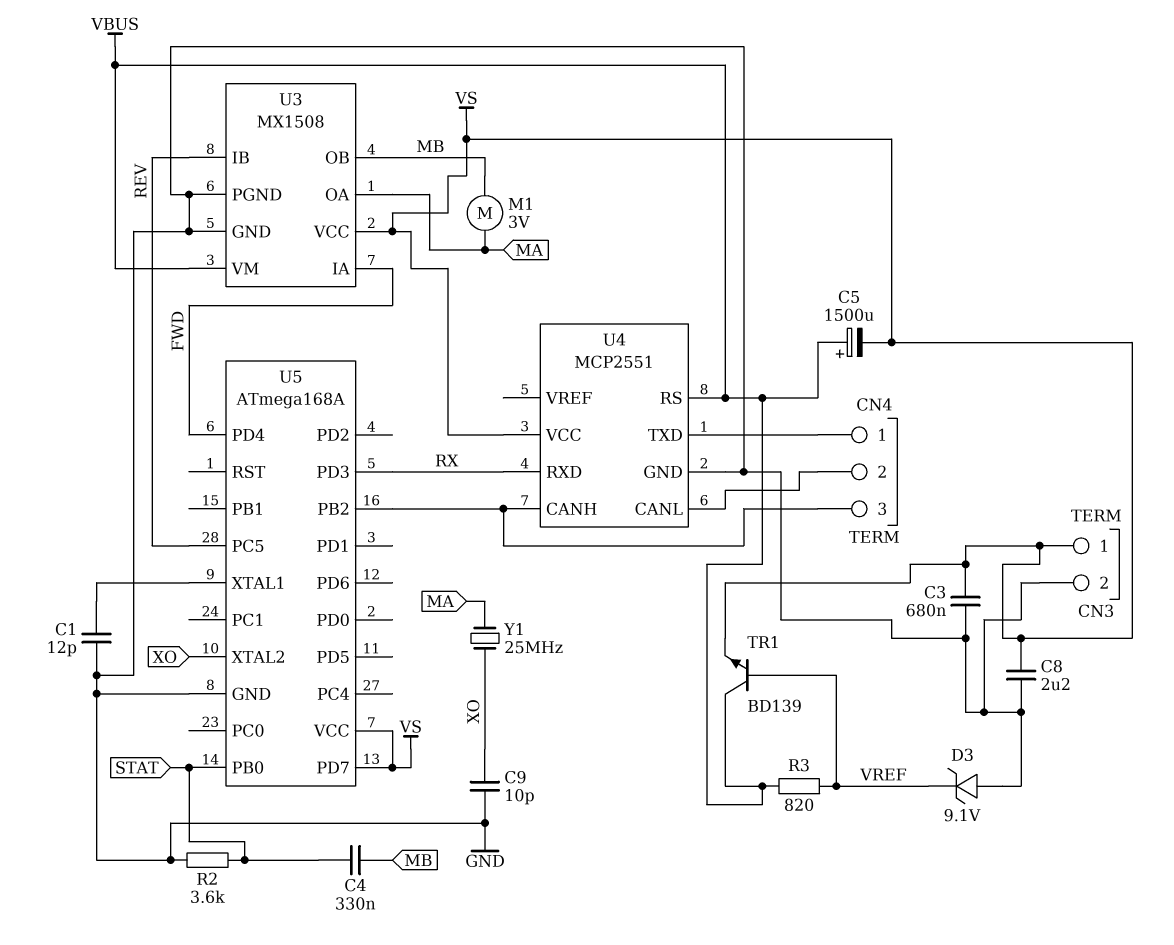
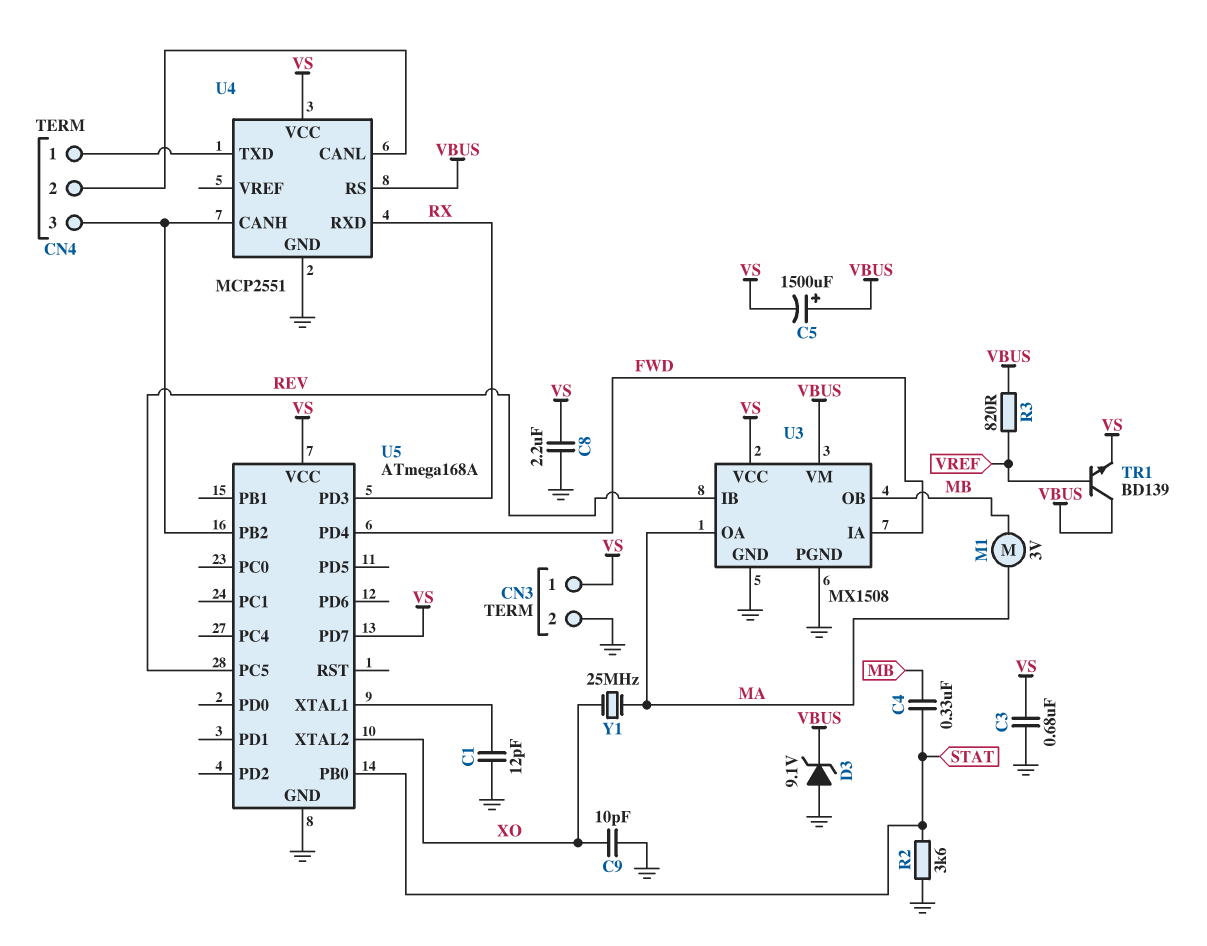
D3: zener 9.1V (A GND, K VREF) -> zener 9.1V (A GND, K VBUS)

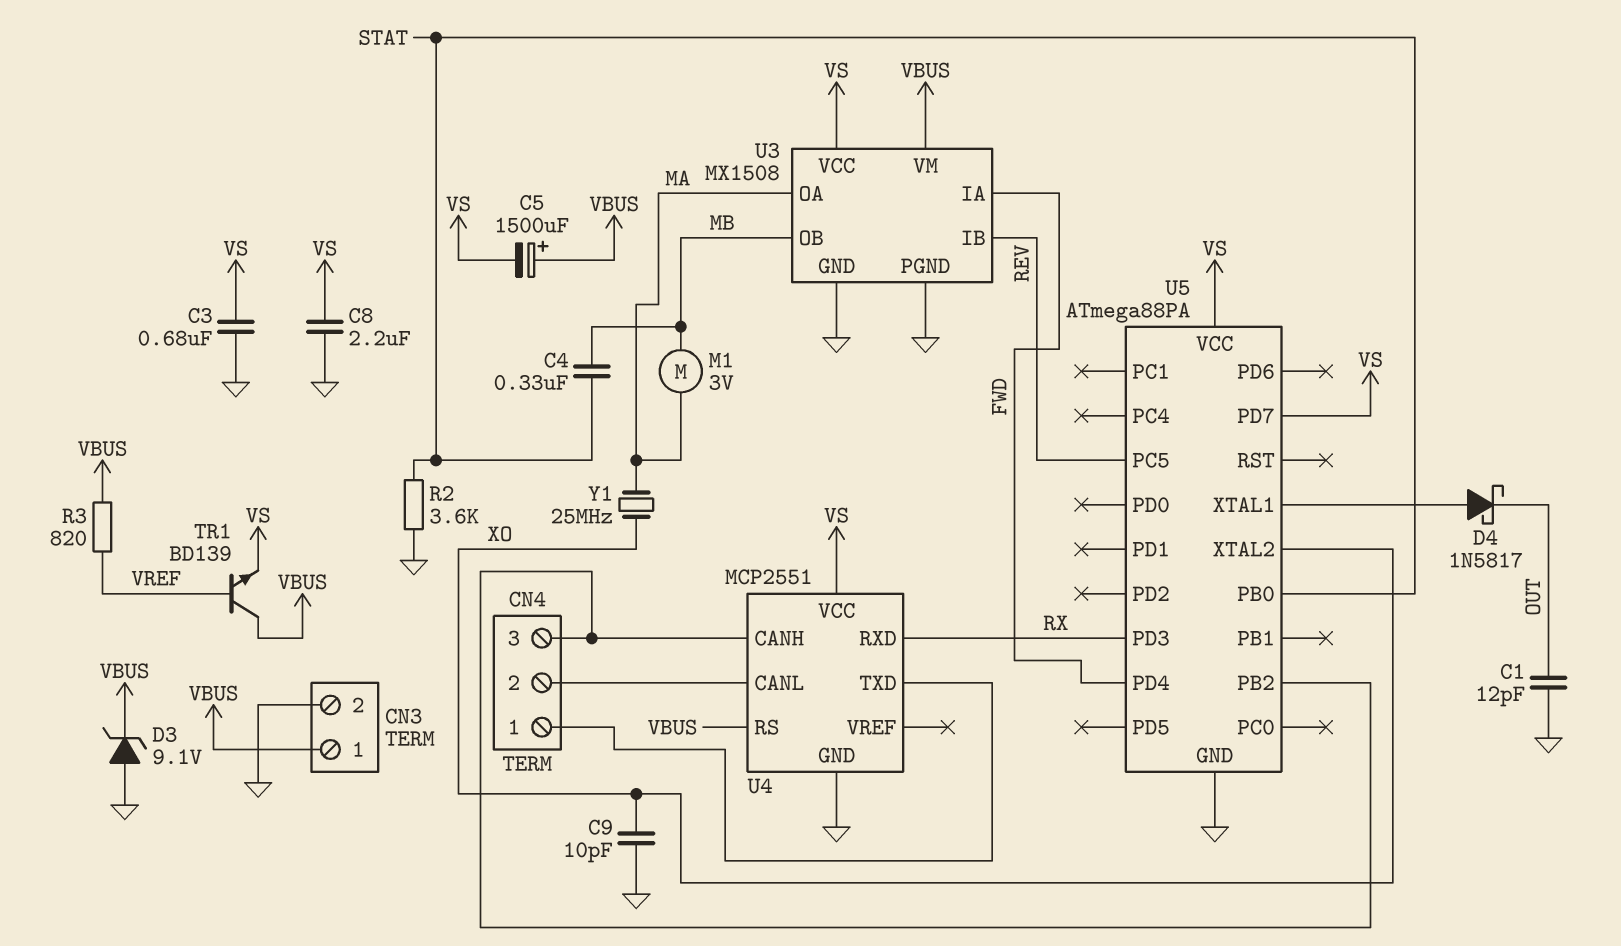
C1: 12pF (GND, U5/XTAL1) -> 12pF (GND, OUT)
CN3 pin 1: VS -> VBUS
D4: none -> schottky 1N5817 (A U5/XTAL1, K OUT)
U5: ATmega168A -> ATmega88PA

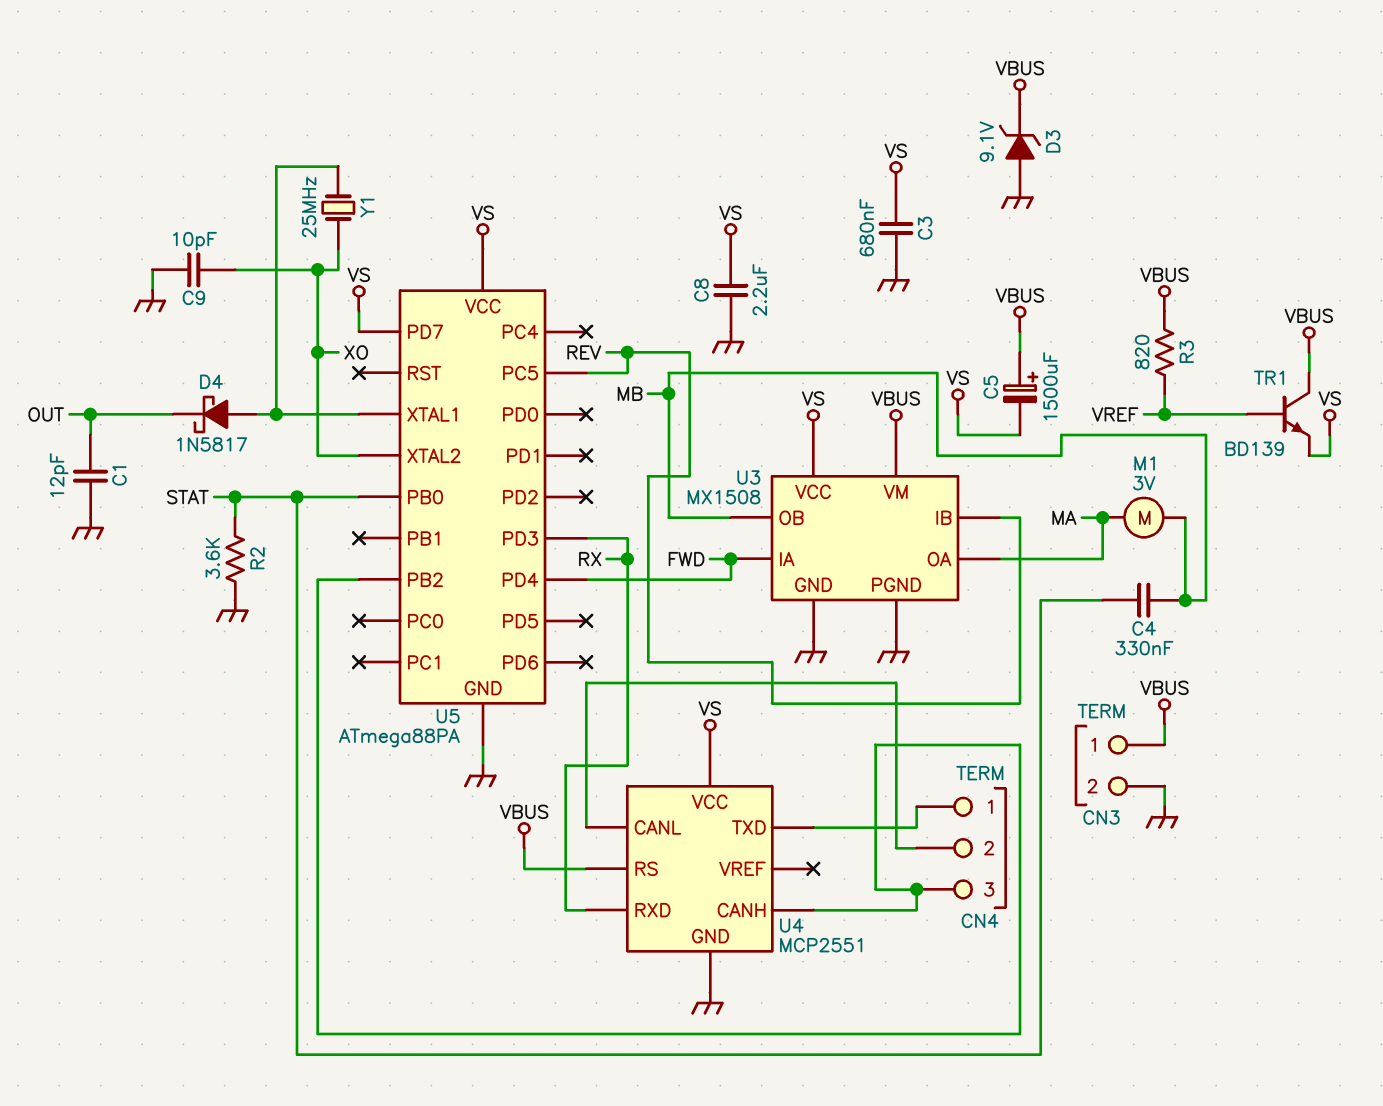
Y1: 25MHz (MA, XO) -> 25MHz (U5/XTAL1, XO)

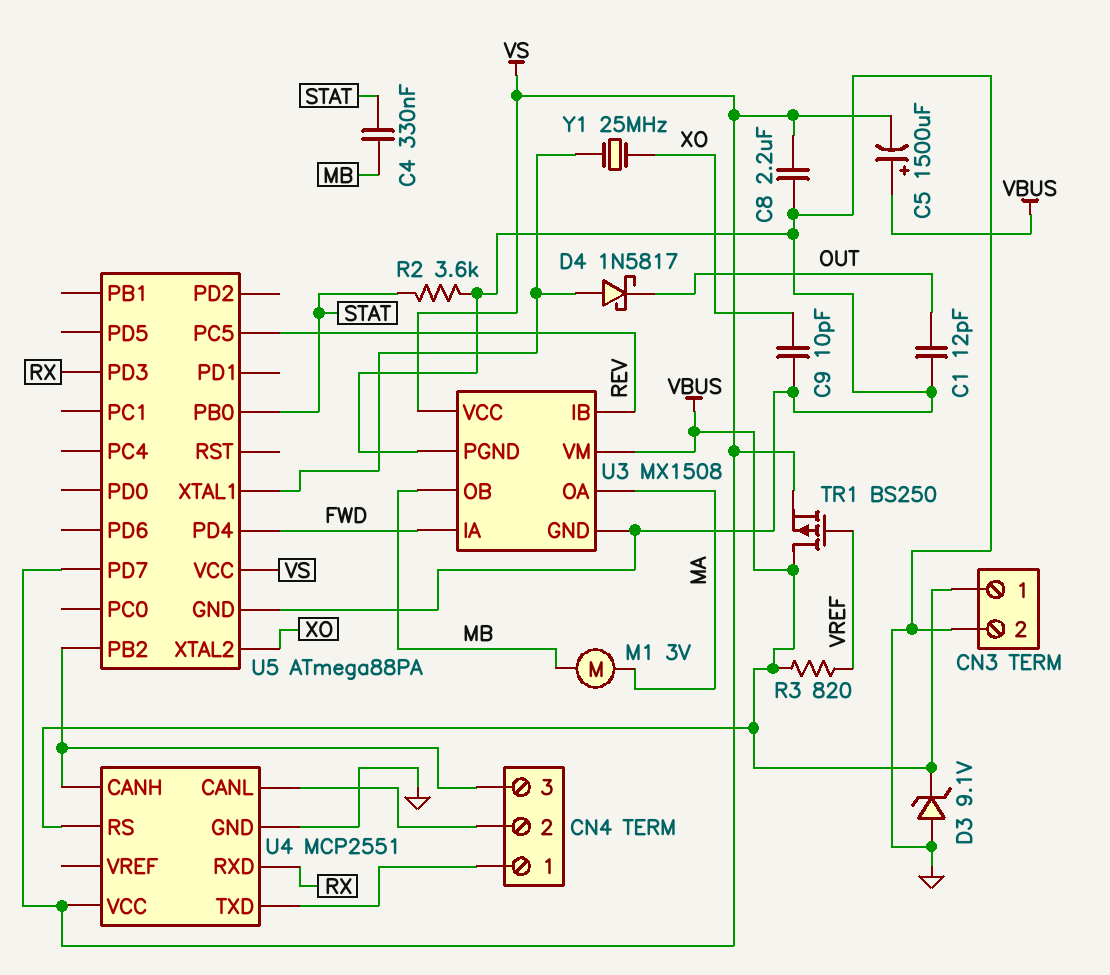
C3: 680nF (GND, VS) -> none
TR1: NPN BD139 (B VREF, C VBUS, E VS) -> PMOS BS250 (G VREF, D VBUS, S VS)

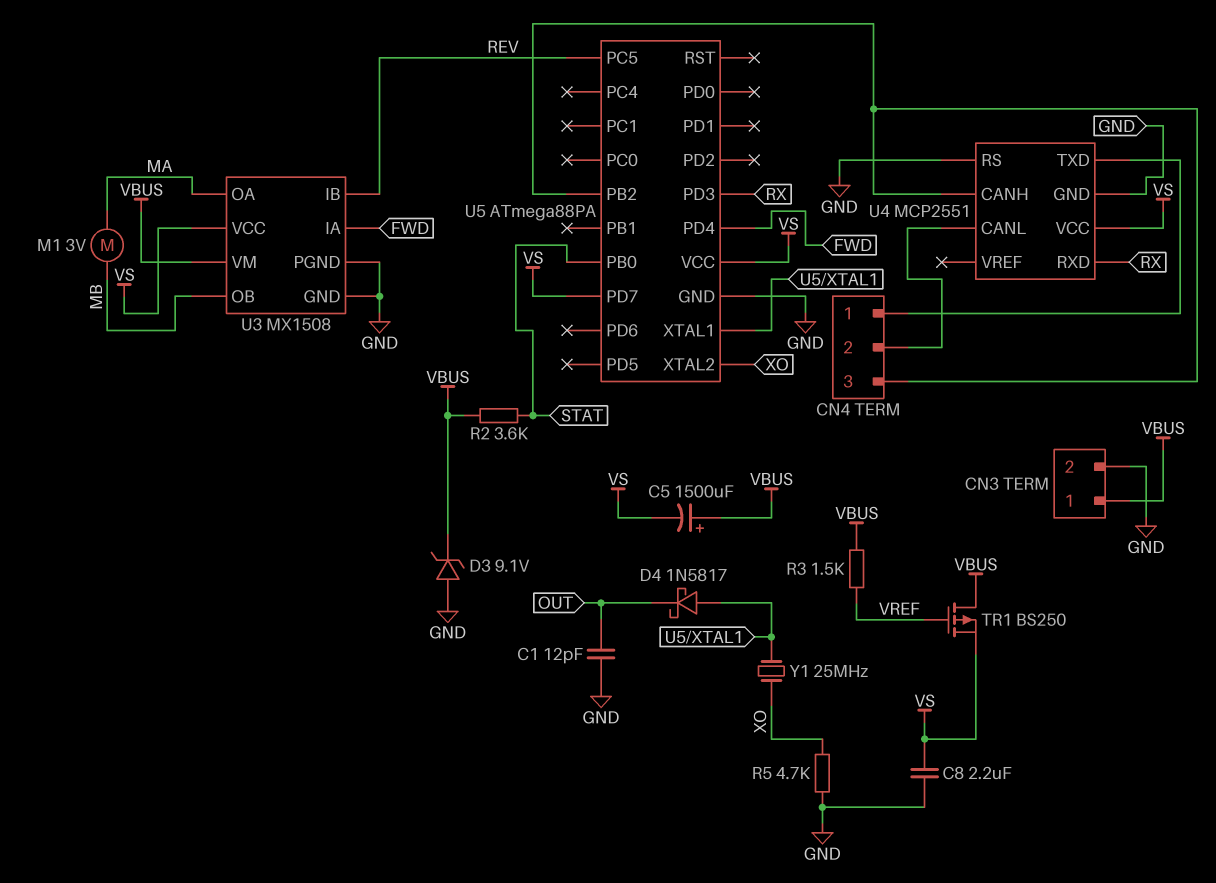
C4: 330nF (MB, STAT) -> none
C9: 10pF (GND, XO) -> none
R2: 3.6k (GND, STAT) -> 3.6k (STAT, VBUS)
R3: 820 (VBUS, VREF) -> 1.5k (VBUS, VREF)
R5: none -> 4.7k (GND, XO)
U4 pin RS: VBUS -> GND

